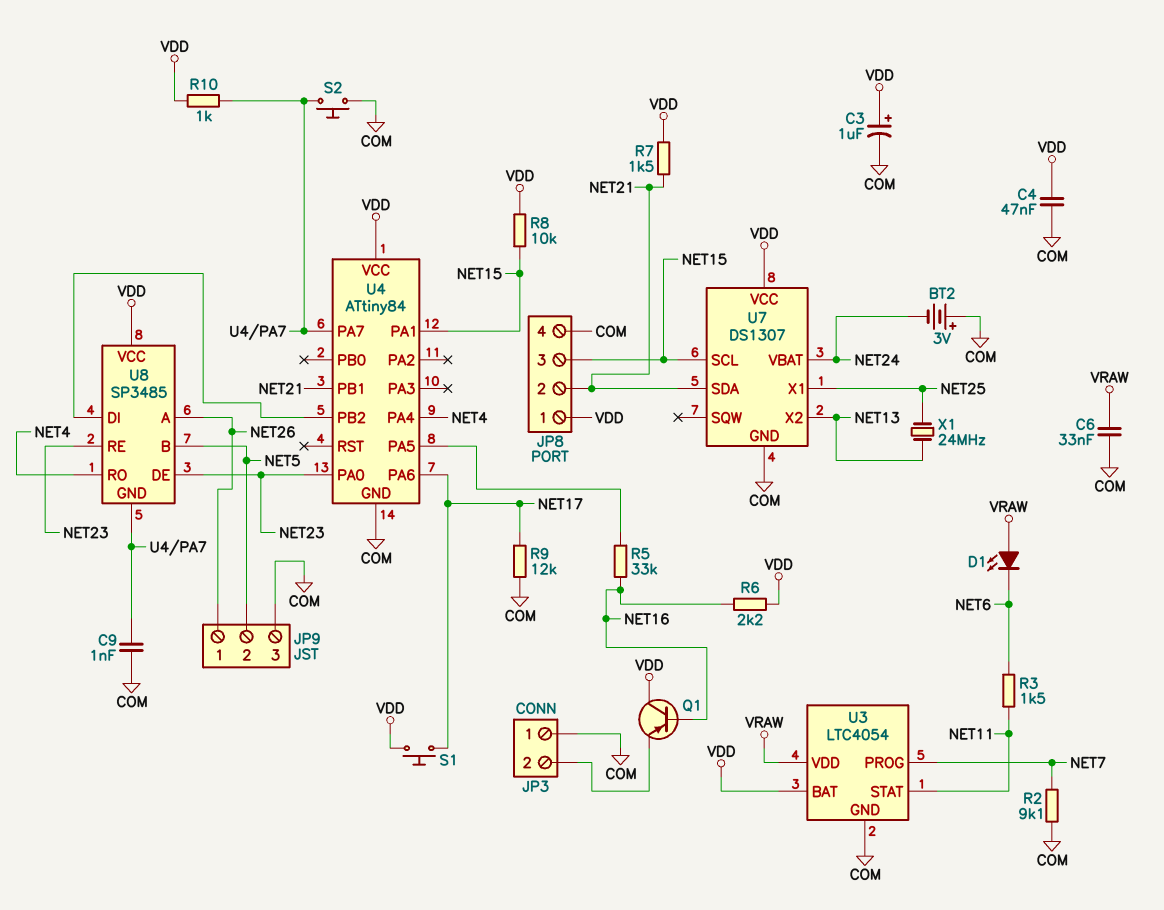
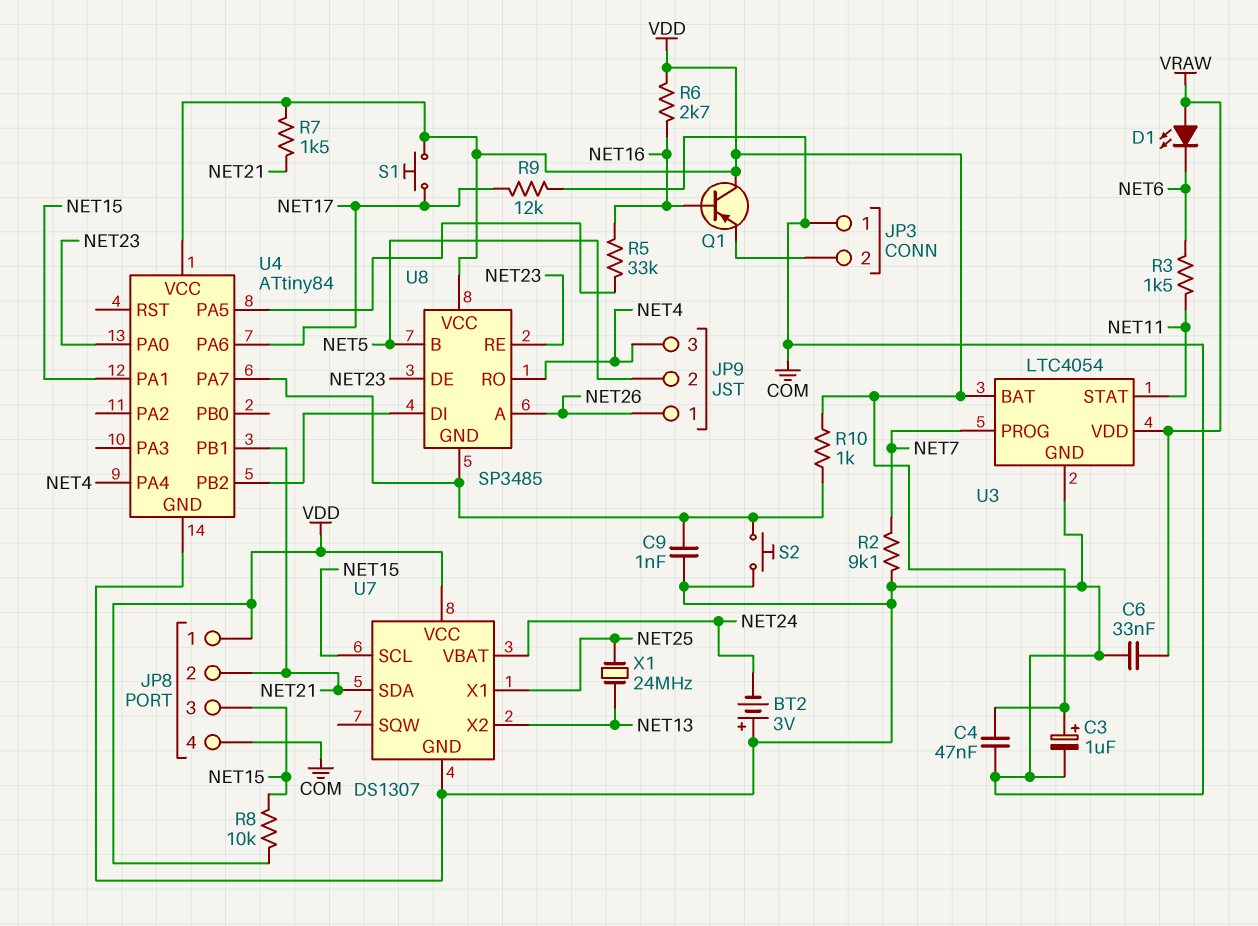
JP9 pin 3: COM -> NET4
R6: 2.2k (NET16, VDD) -> 2.7k (NET16, VDD)

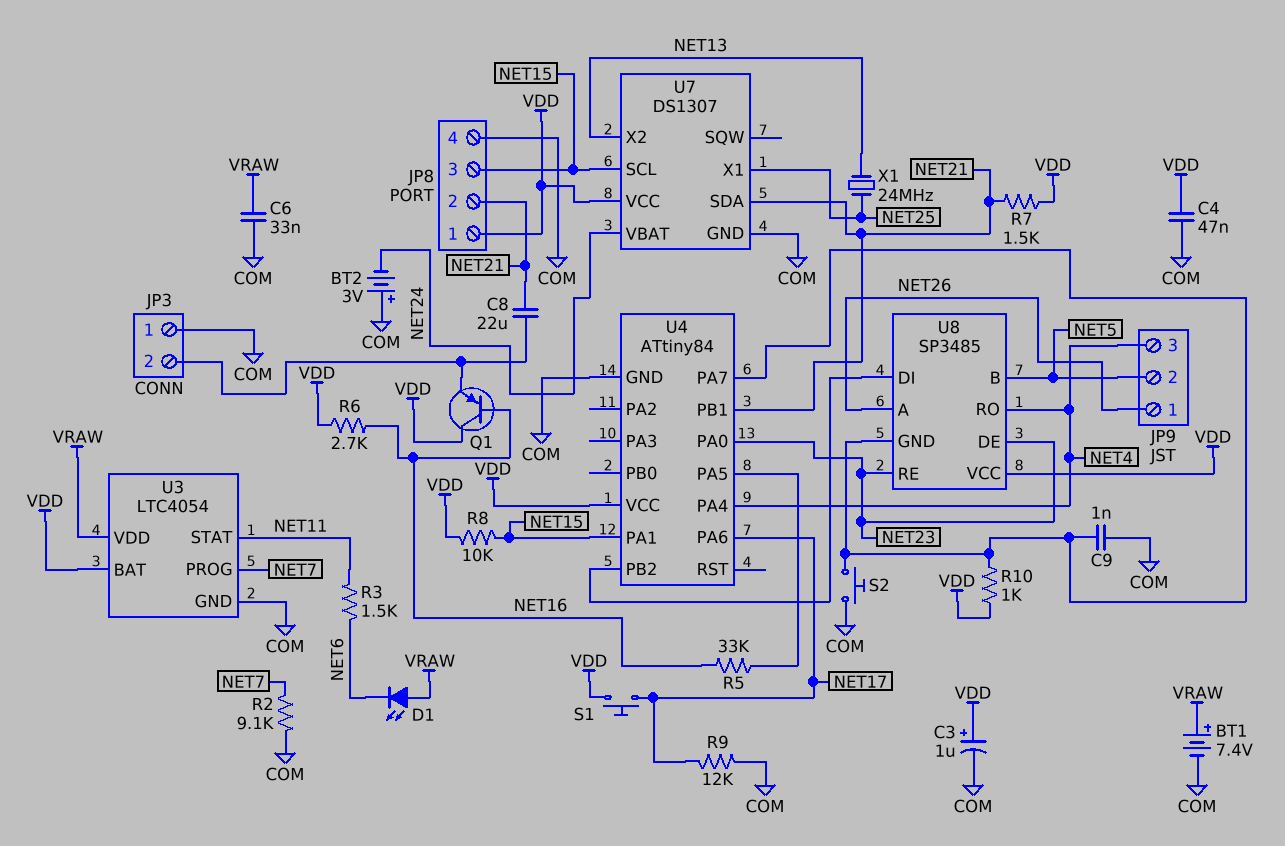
BT1: none -> 7.4V (plus VRAW, minus COM)
C8: none -> 22uF (JP3/2, NET21)

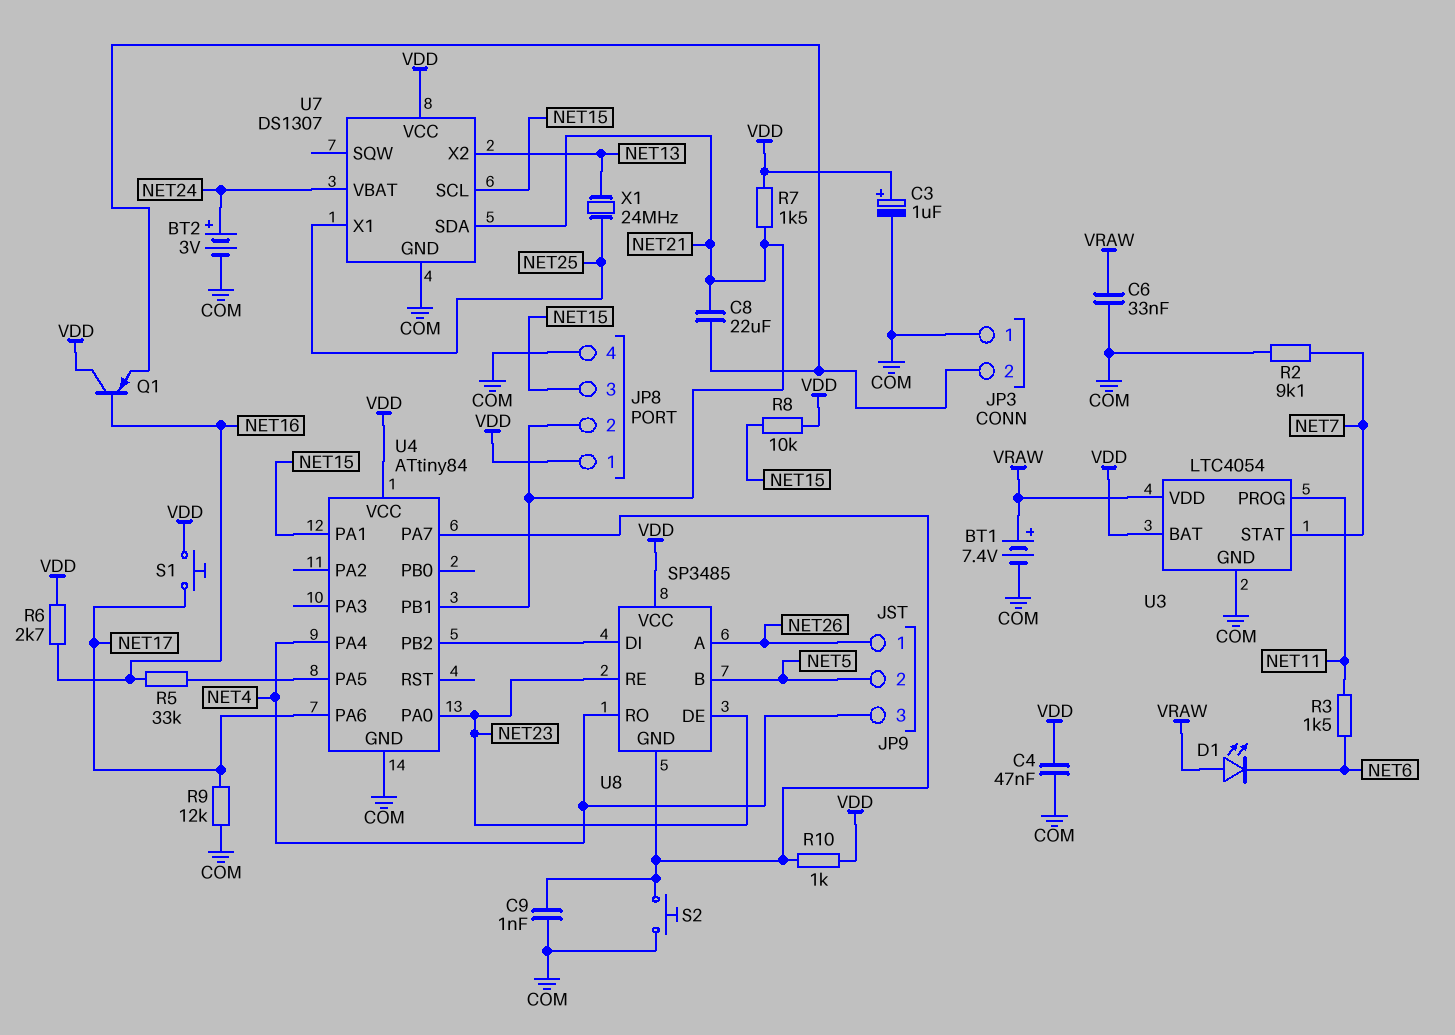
BT2: 3V (plus COM, minus NET24) -> 3V (plus NET24, minus COM)
U3 pin PROG: NET7 -> NET11
U3 pin STAT: NET11 -> NET7

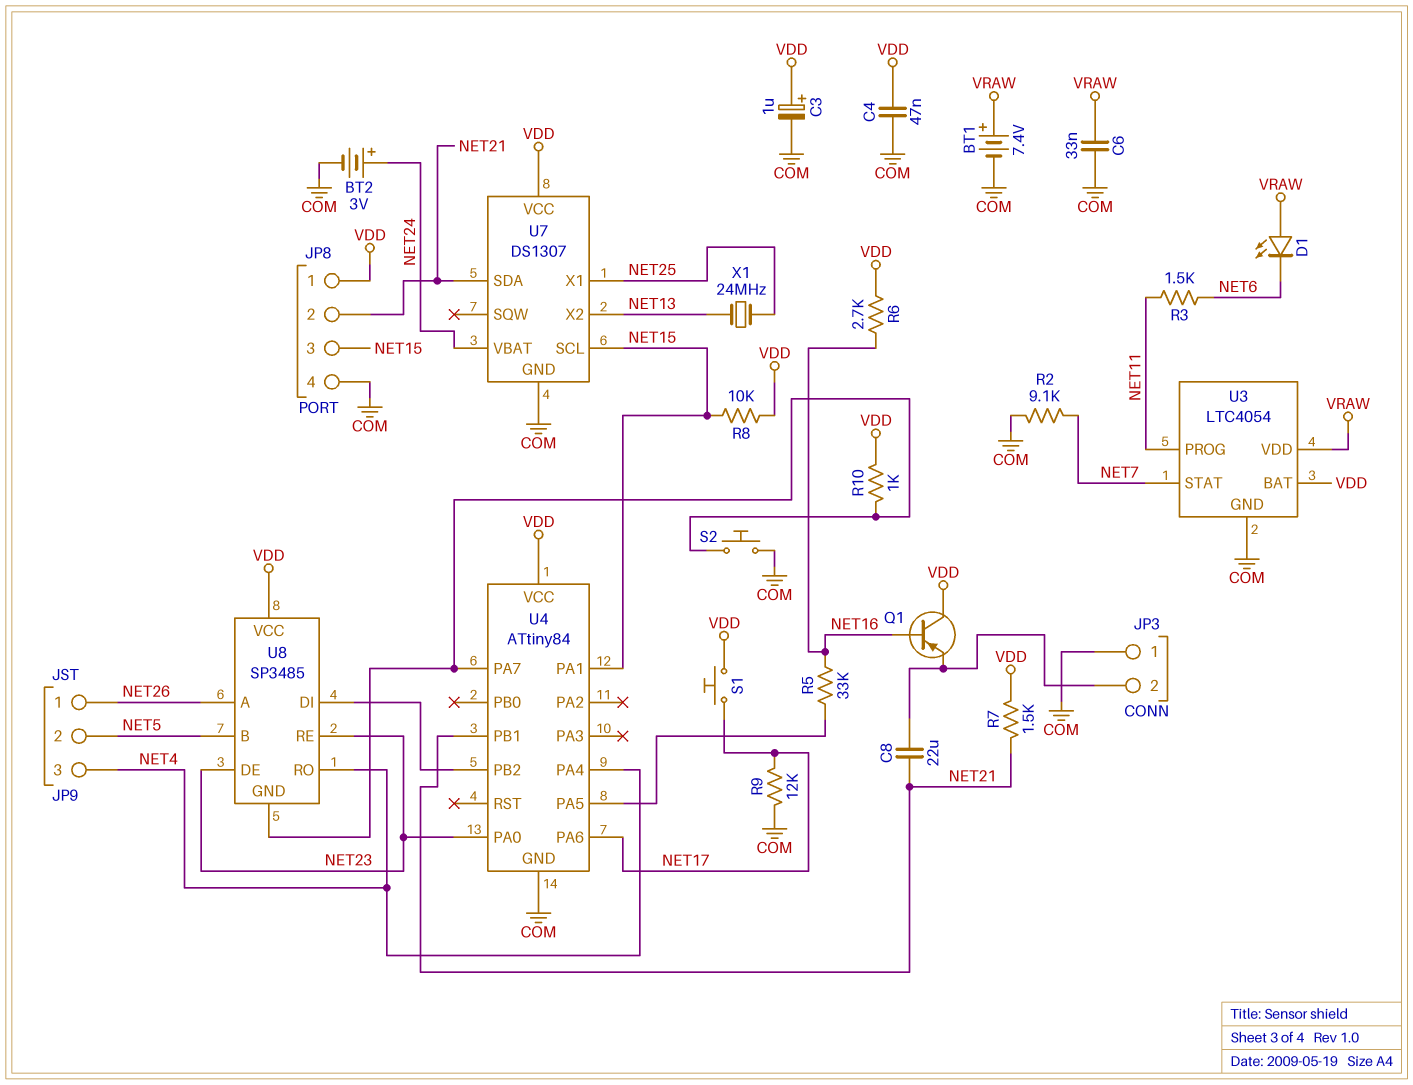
C9: 1nF (COM, U4/PA7) -> none

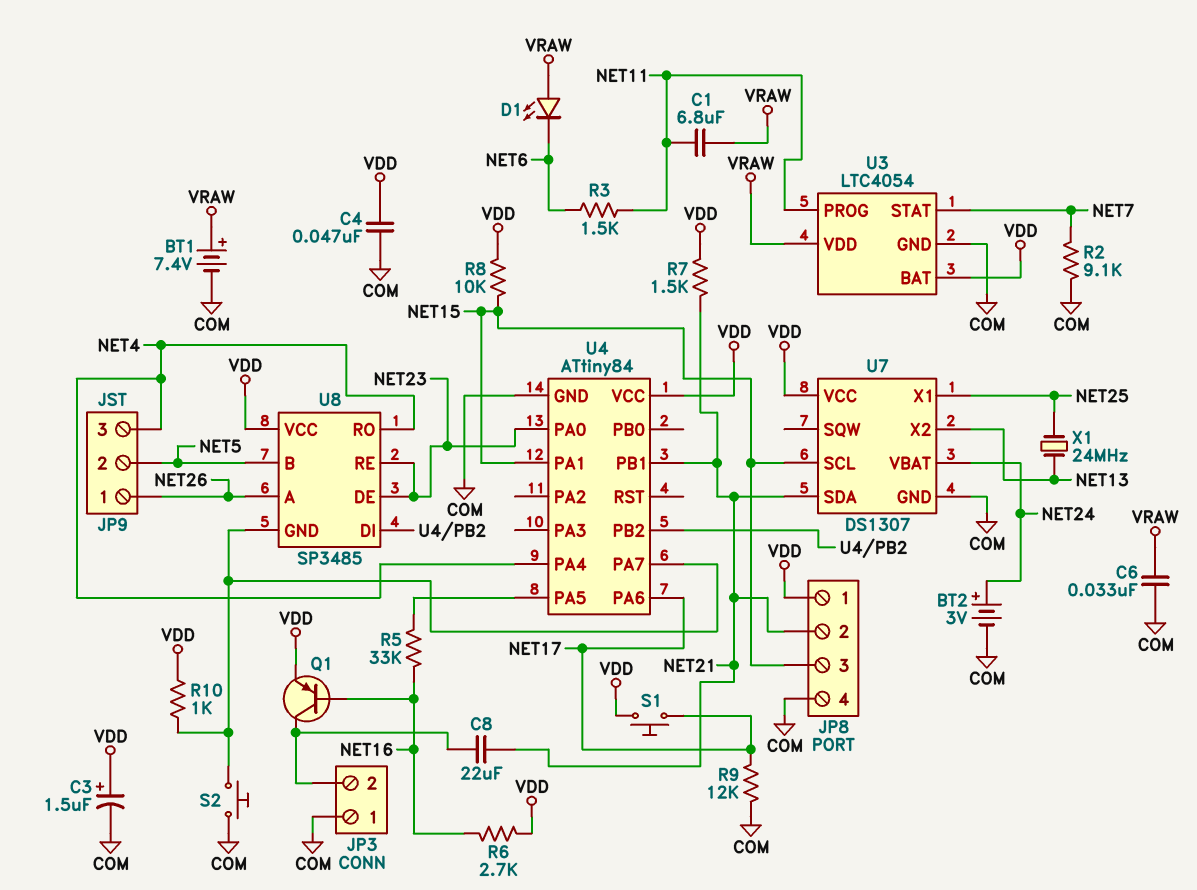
C1: none -> 6.8uF (NET11, VRAW)
C3: 1uF (plus VDD, minus COM) -> 1.5uF (plus VDD, minus COM)
Q1: PNP (B NET16, C VDD, E JP3/2) -> PNP (B NET16, C JP3/2, E VDD)

